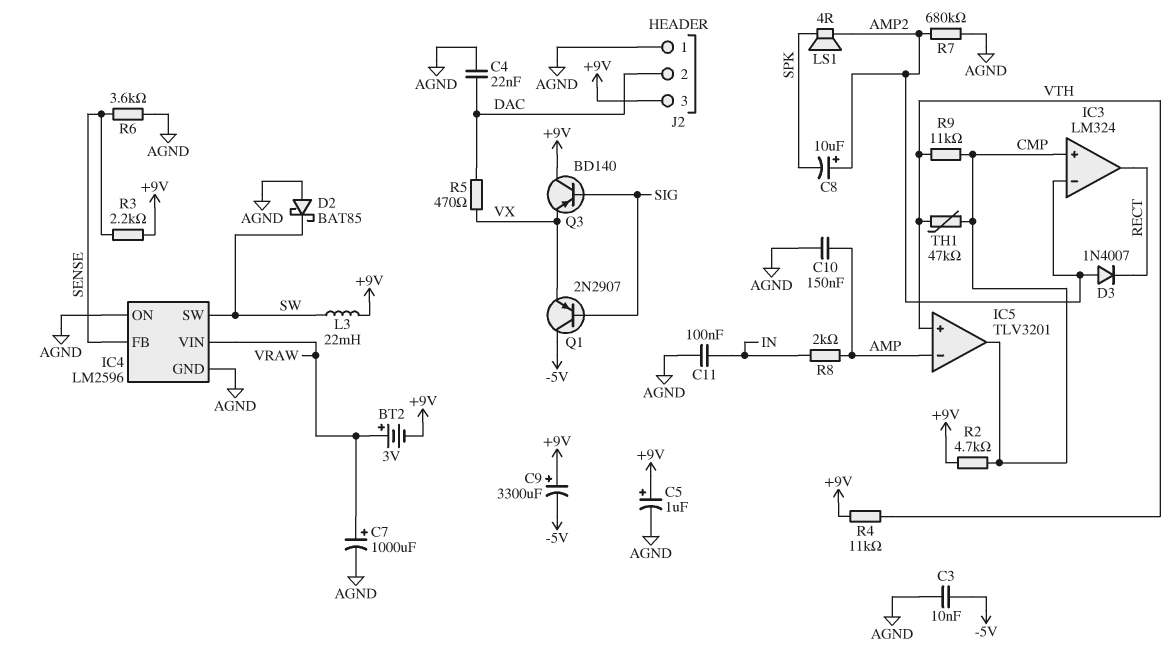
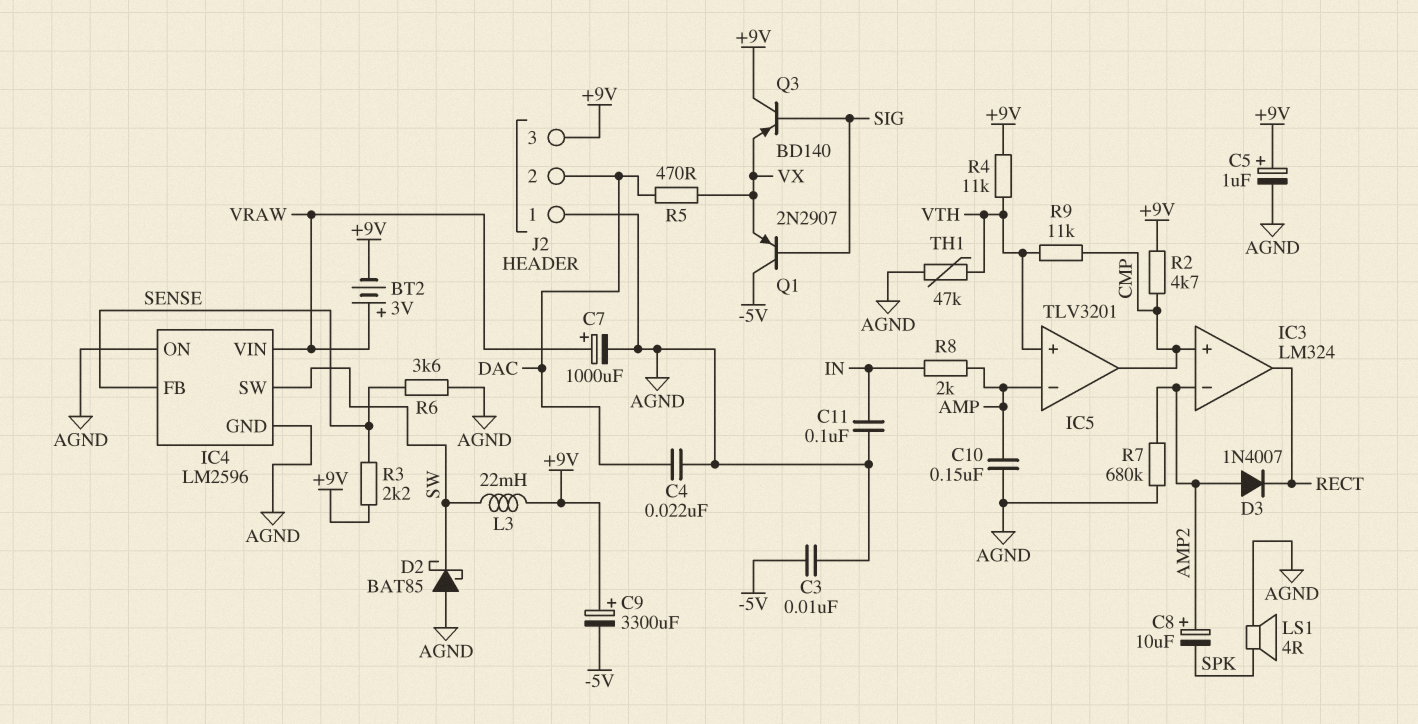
LS1: speaker 4R (AMP2, SPK) -> speaker 4R (AGND, SPK)
TH1: 47k (CMP, VTH) -> 47k (AGND, VTH)

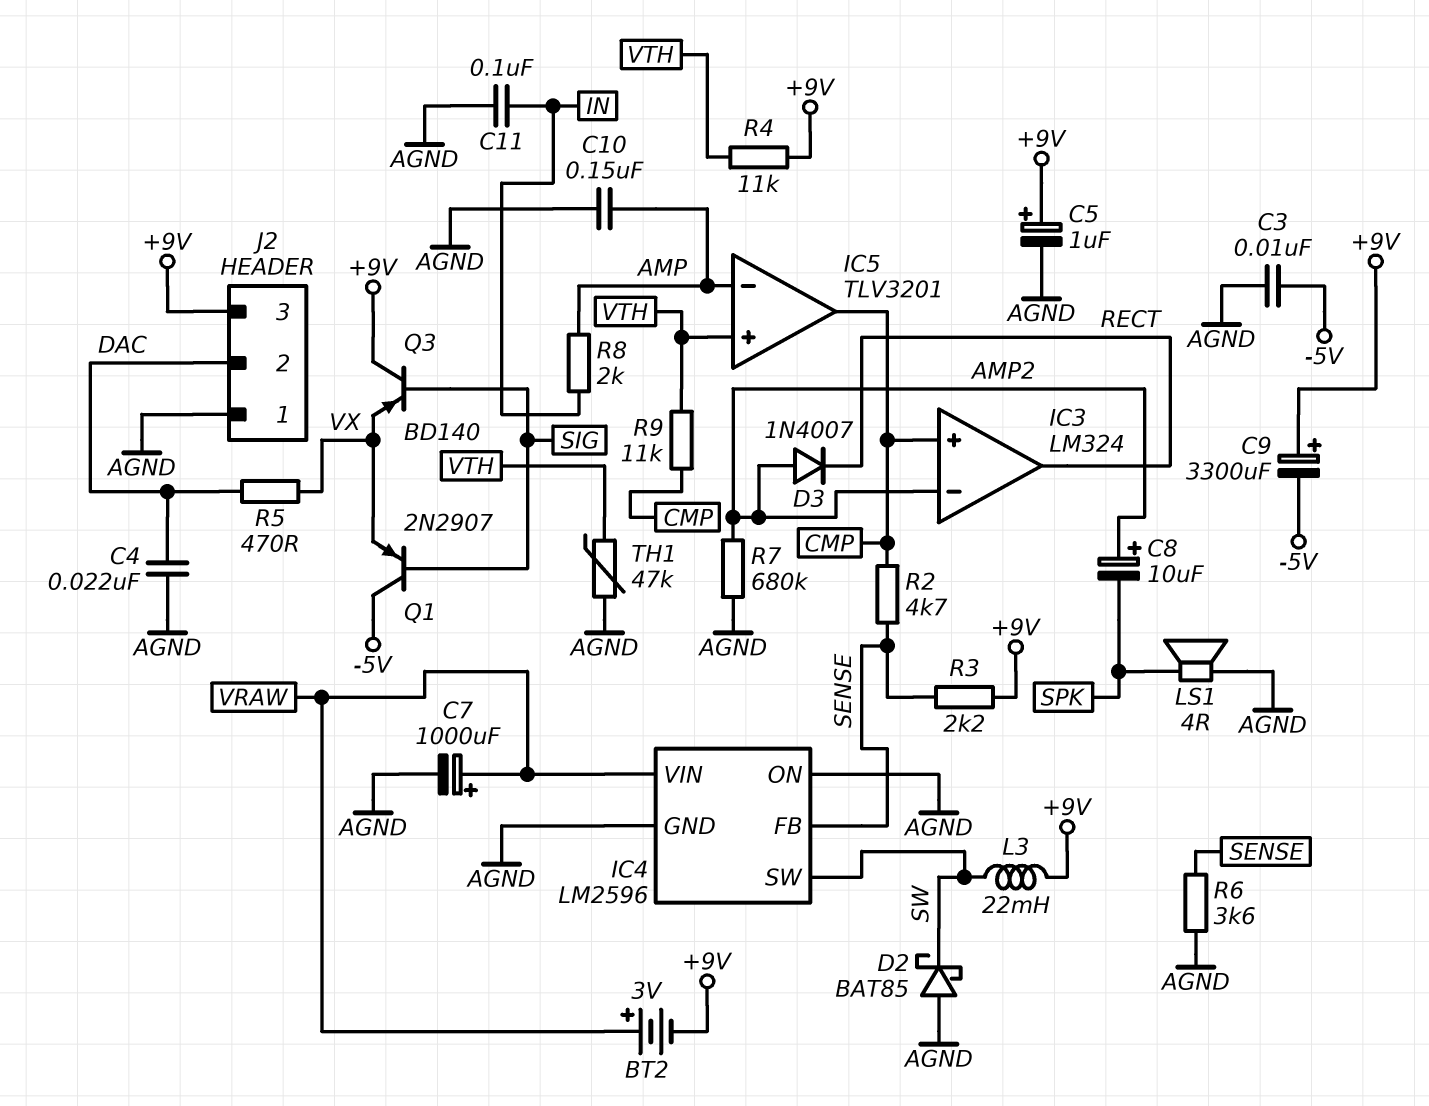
R2: 4.7k (+9V, CMP) -> 4.7k (CMP, SENSE)

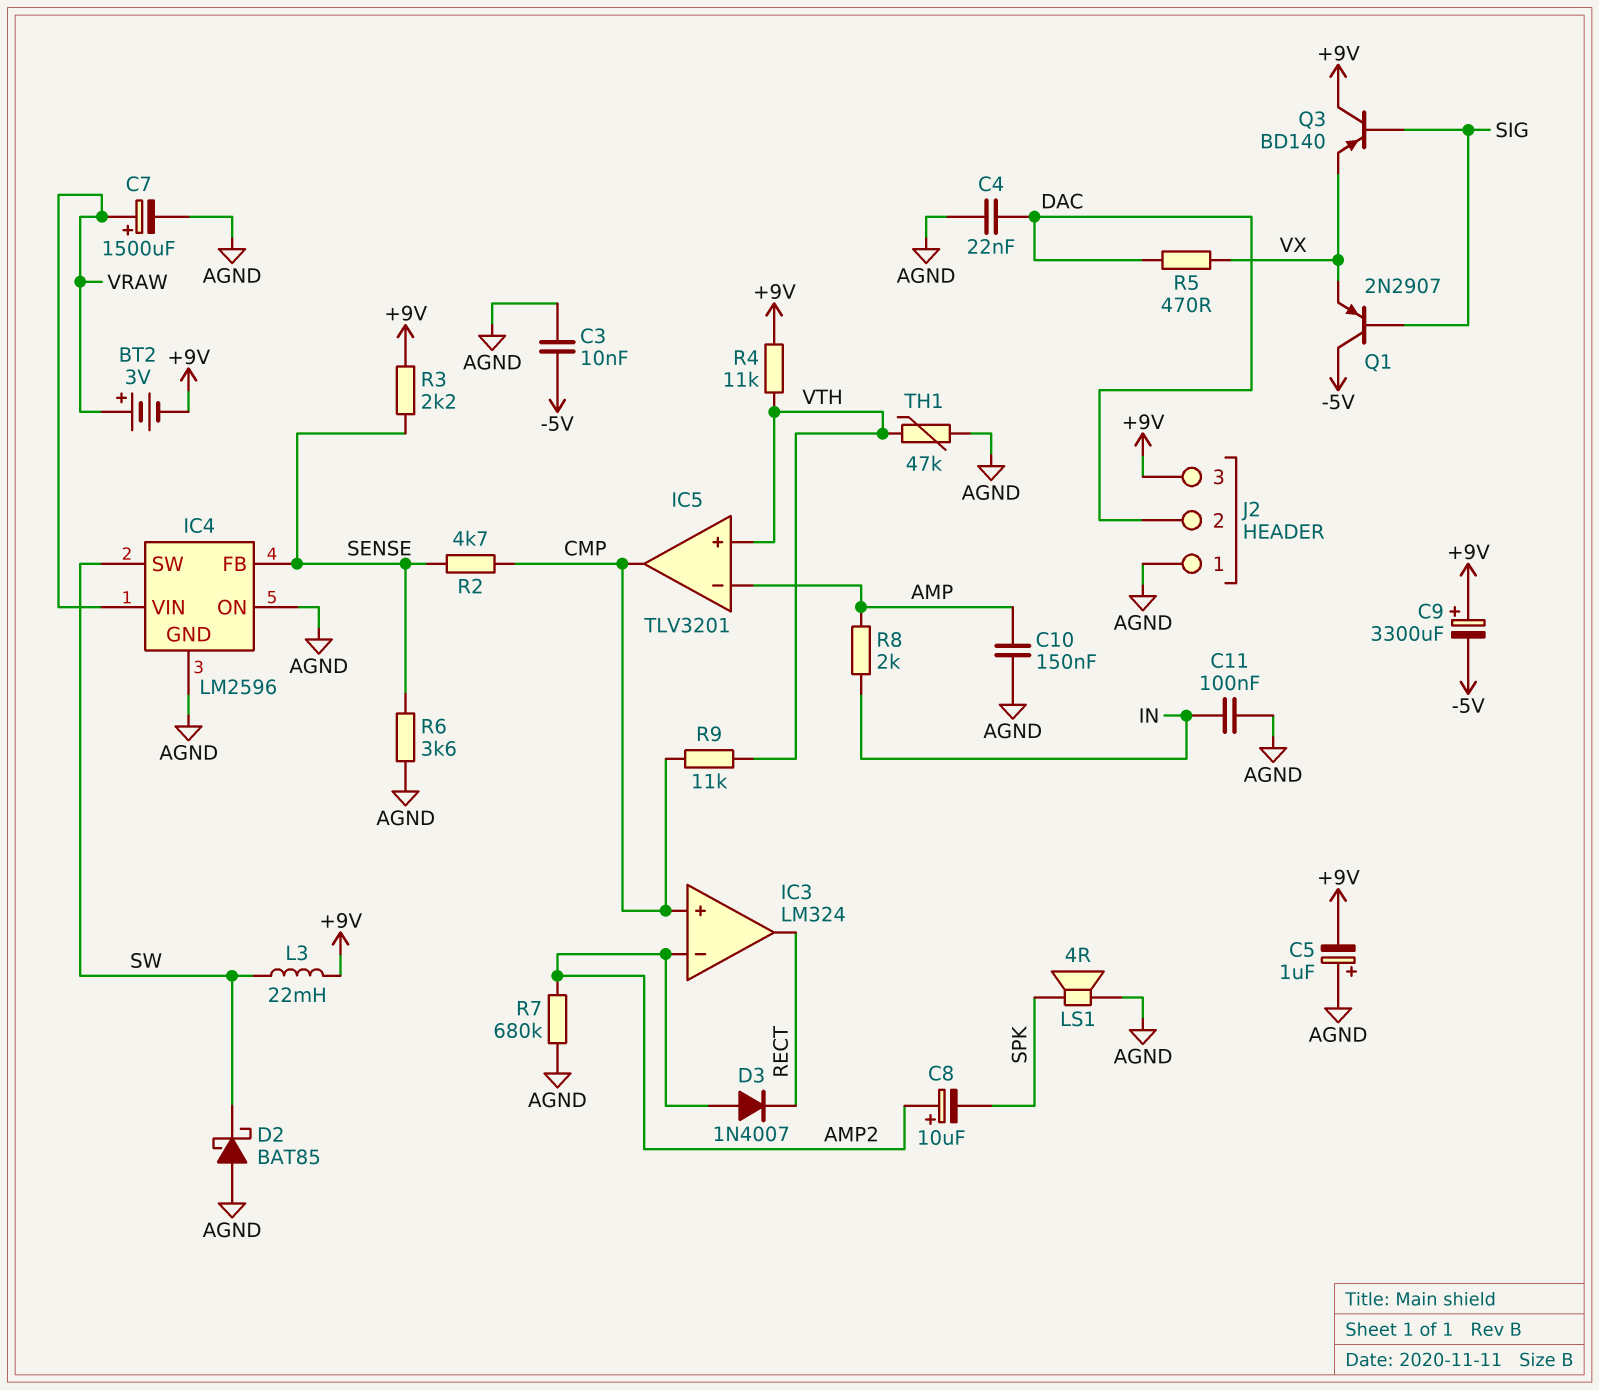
C5: 1uF (plus +9V, minus AGND) -> 1uF (plus AGND, minus +9V)
C7: 1000uF (plus VRAW, minus AGND) -> 1500uF (plus VRAW, minus AGND)

